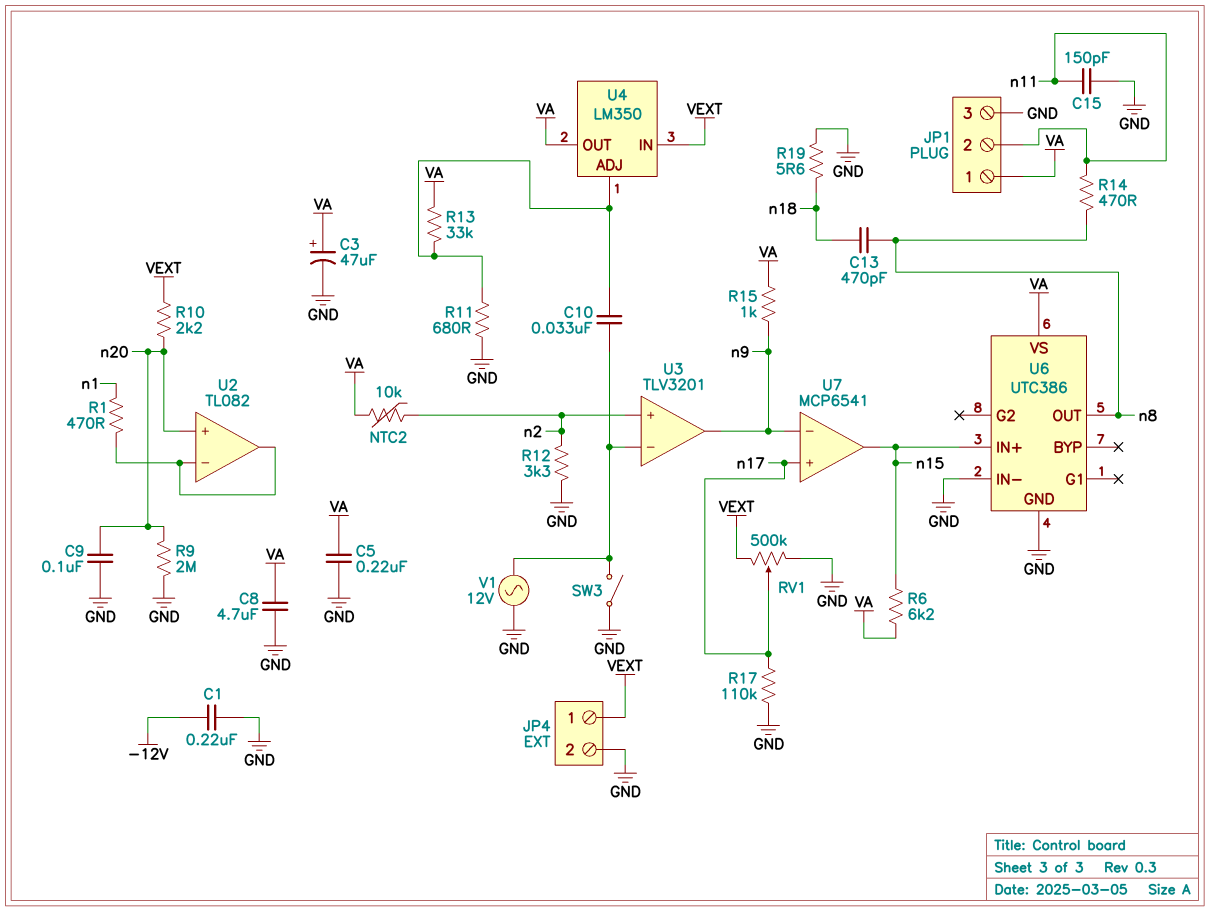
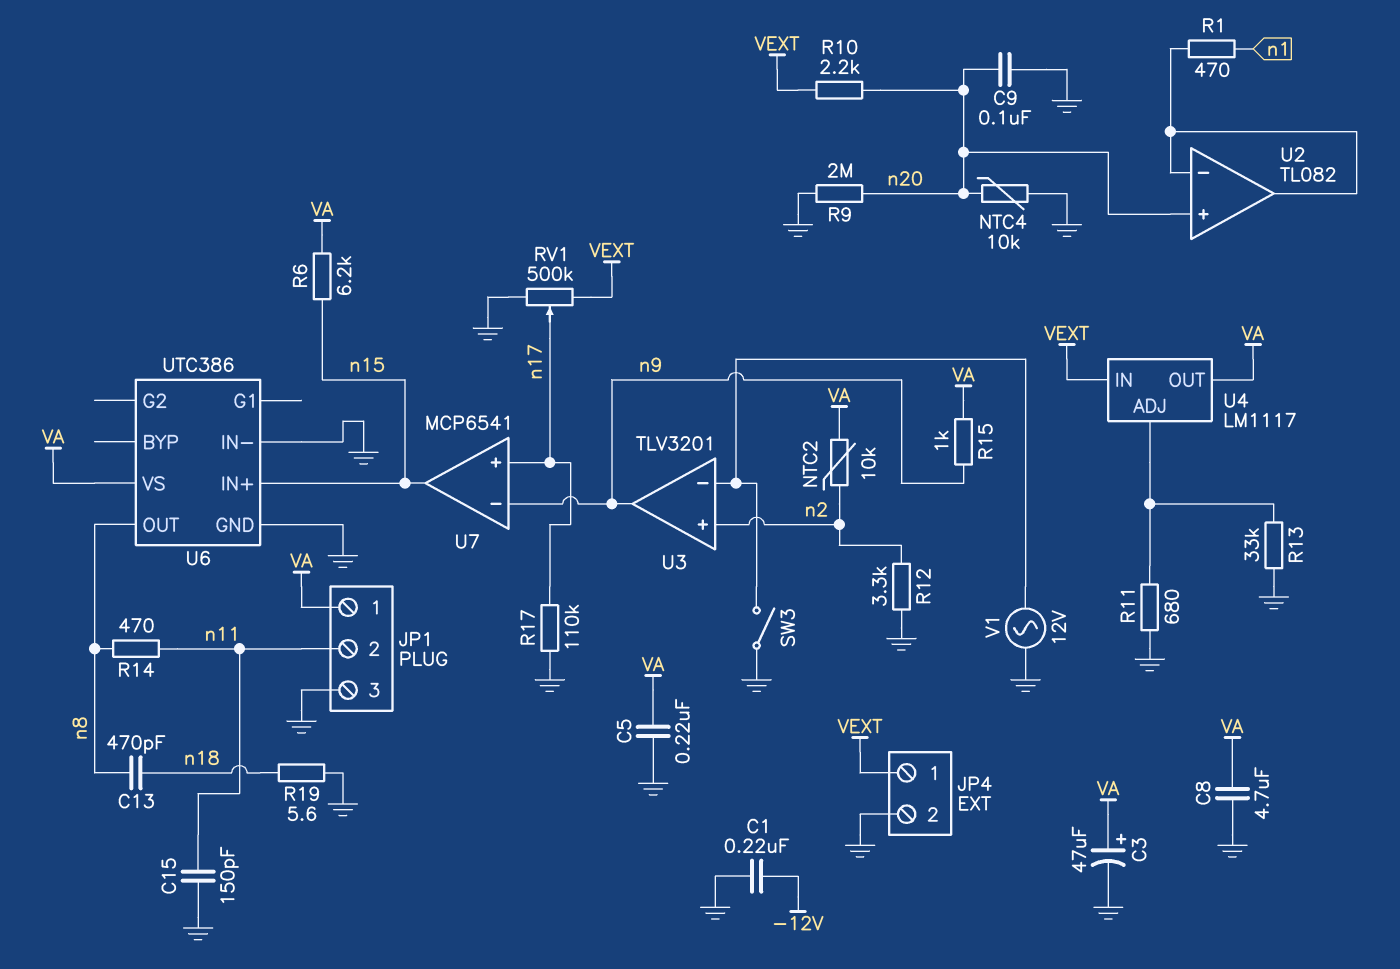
C10: 33nF (U3/in-, U4/ADJ) -> none
NTC4: none -> 10k (GND, n20)
R13: 33k (U4/ADJ, VA) -> 33k (GND, U4/ADJ)
U4: LM350 -> LM1117

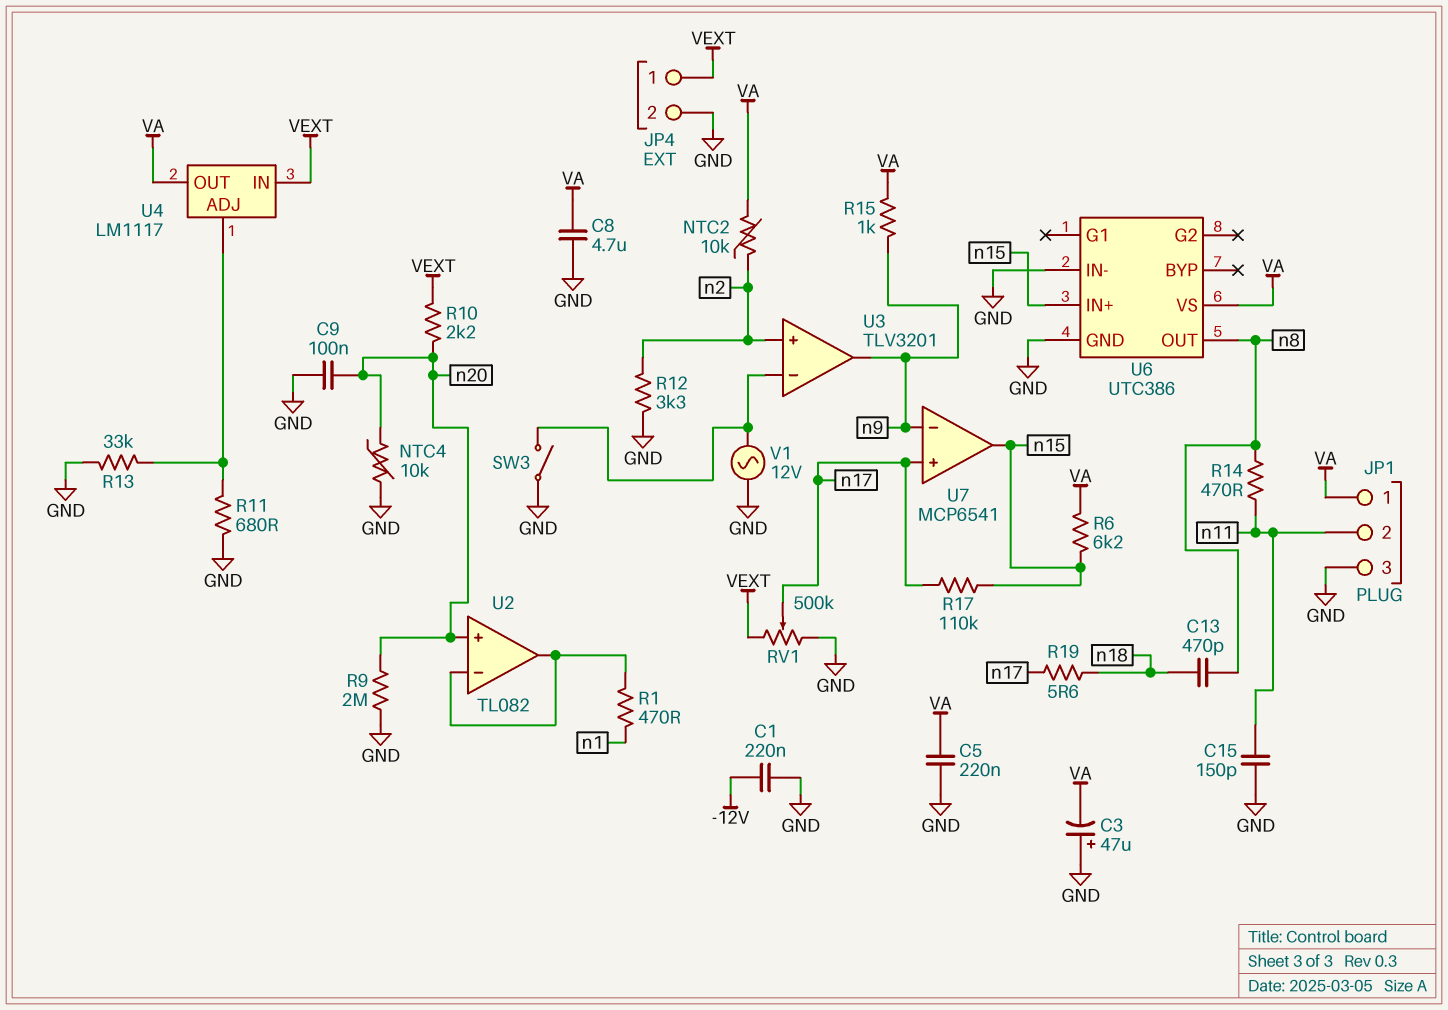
C3: 47uF (plus VA, minus GND) -> 47uF (plus GND, minus VA)
R17: 110k (GND, n17) -> 110k (n15, n17)
R19: 5.6 (GND, n18) -> 5.6 (n17, n18)

